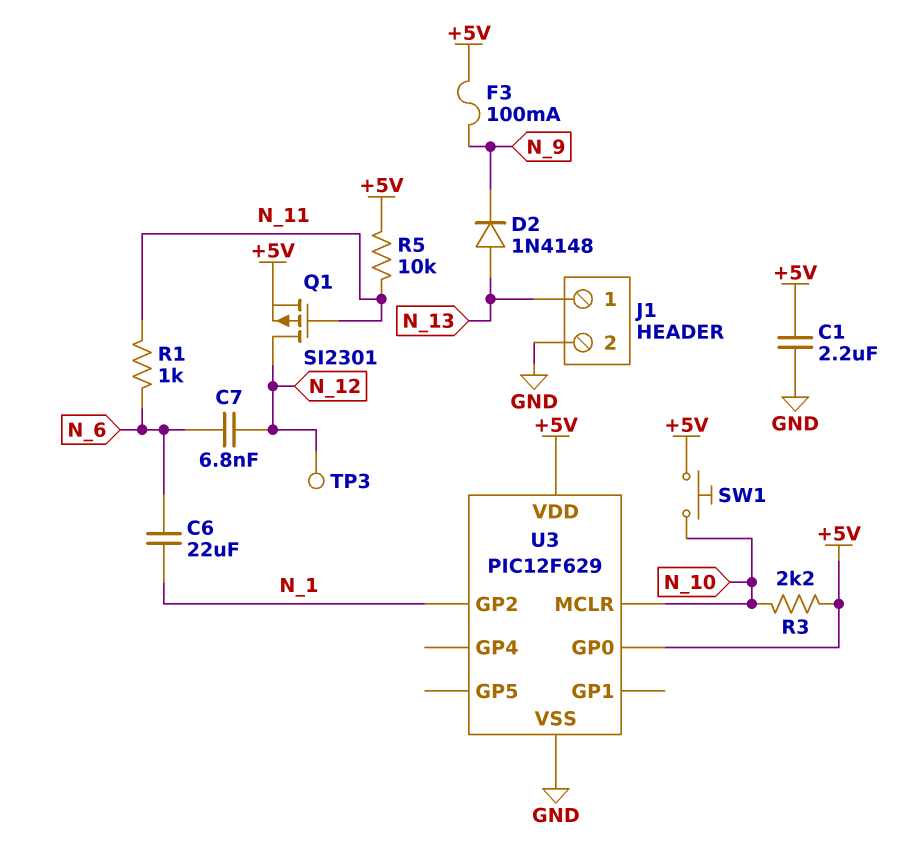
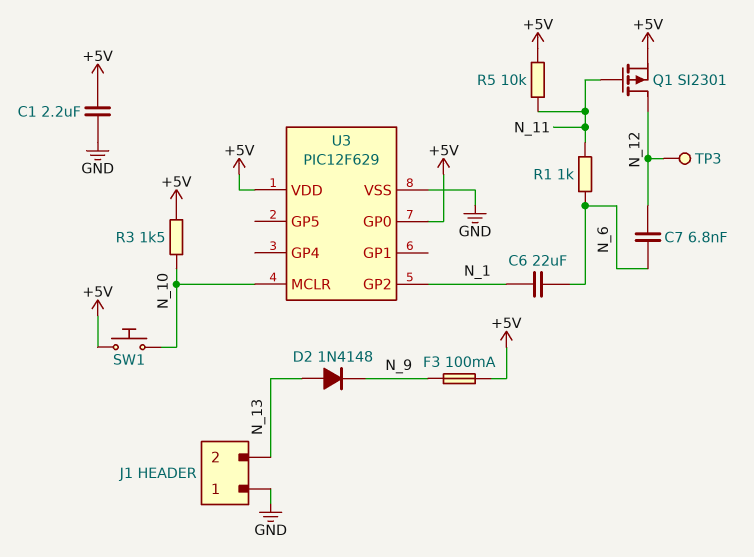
J1 pin 1: N_13 -> GND
J1 pin 2: GND -> N_13
R3: 2.2k (+5V, N_10) -> 1.5k (+5V, N_10)

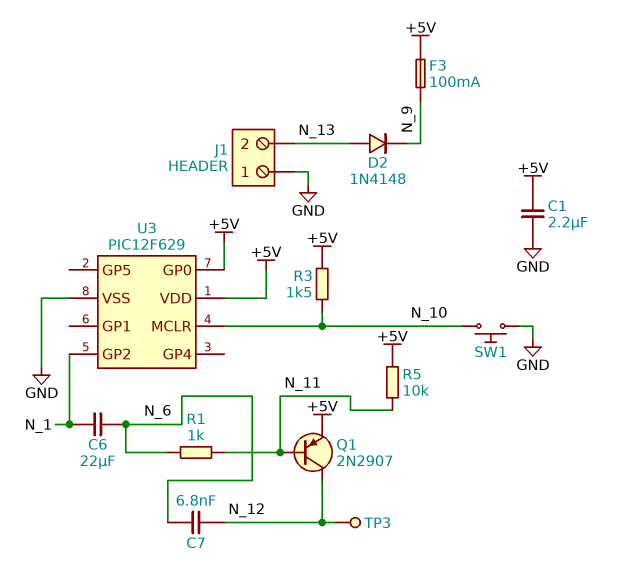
Q1: PMOS SI2301 (G N_11, D N_12, S +5V) -> PNP 2N2907 (B N_11, C N_12, E +5V)
SW1: button (+5V, N_10) -> button (GND, N_10)

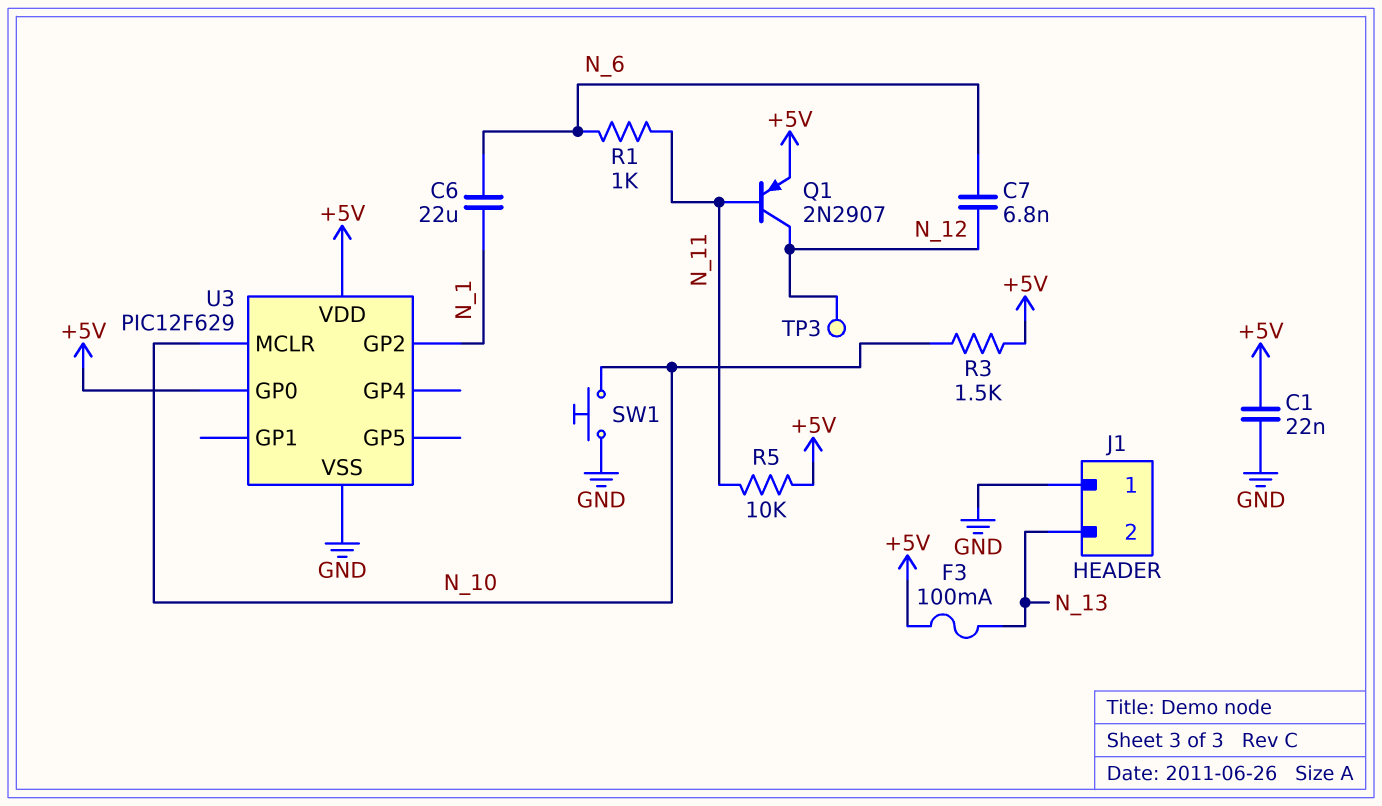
C1: 2.2uF (+5V, GND) -> 22nF (+5V, GND)
D2: diode 1N4148 (A N_13, K N_9) -> none
F3: 100mA (+5V, N_9) -> 100mA (+5V, N_13)

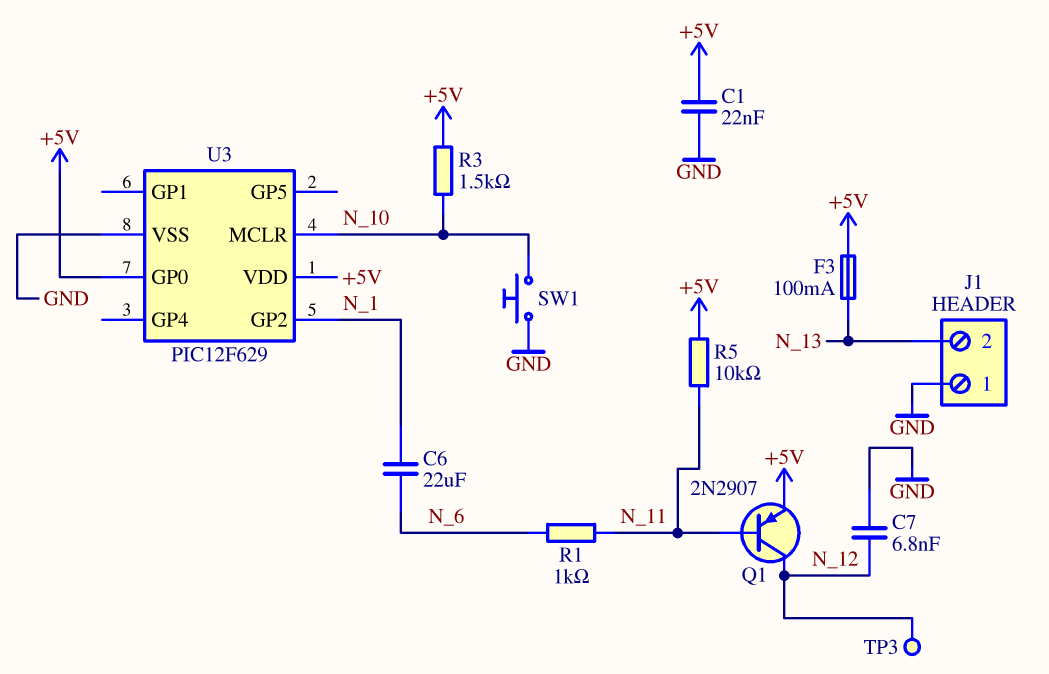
C7: 6.8nF (N_6, N_12) -> 6.8nF (GND, N_12)

